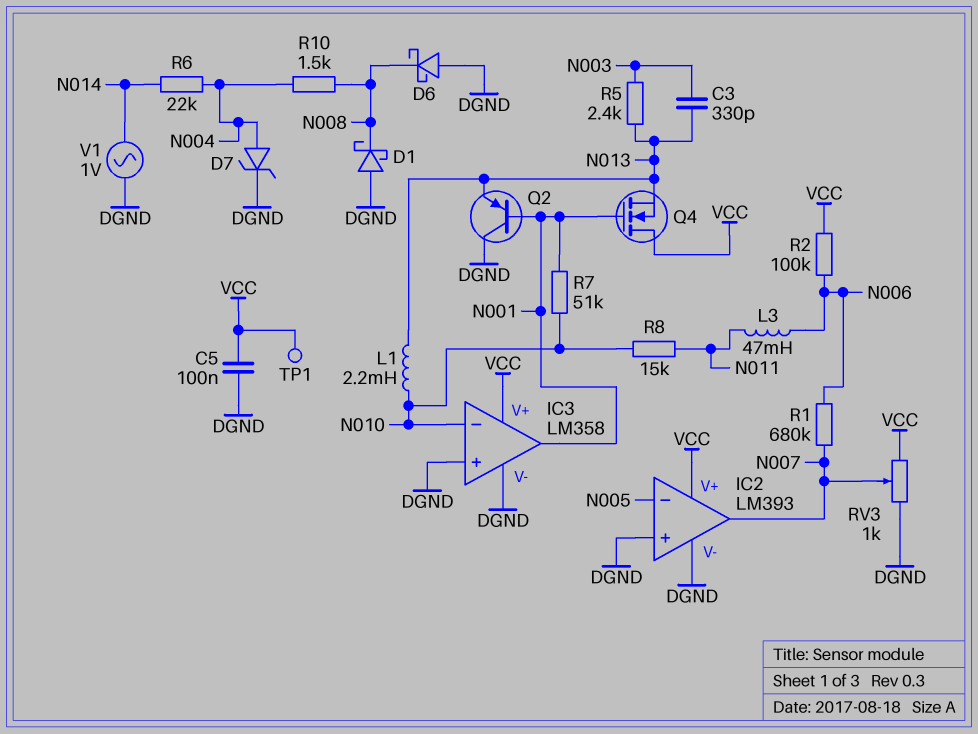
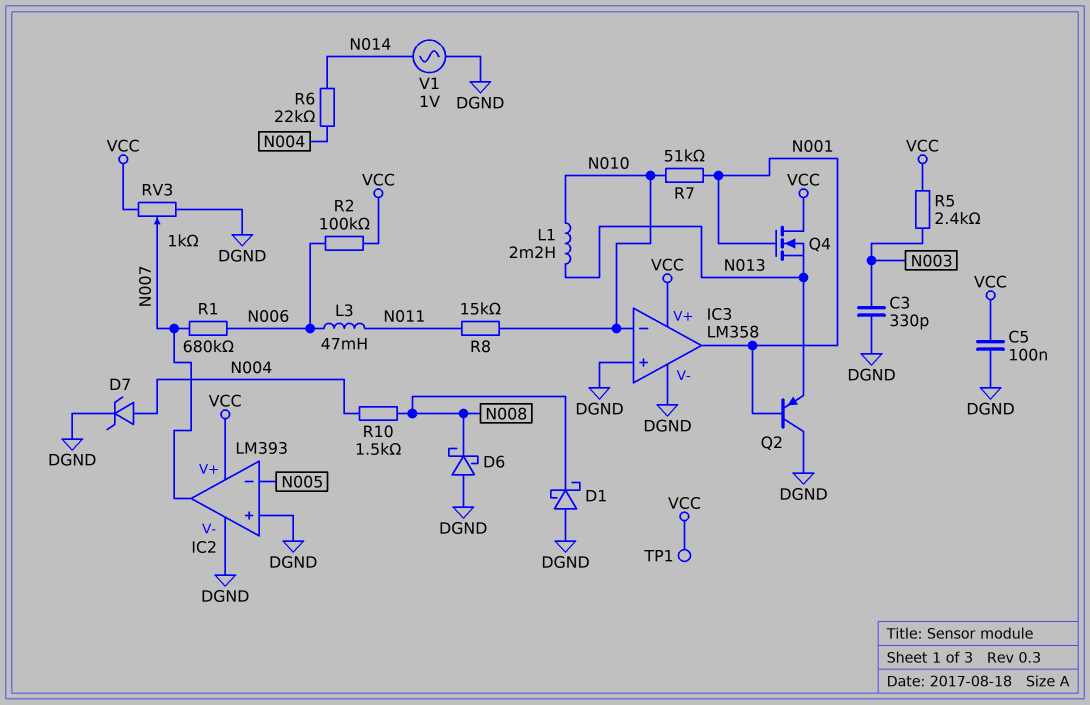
C3: 330pF (N003, N013) -> 330pF (DGND, N003)
R5: 2.4k (N003, N013) -> 2.4k (N003, VCC)

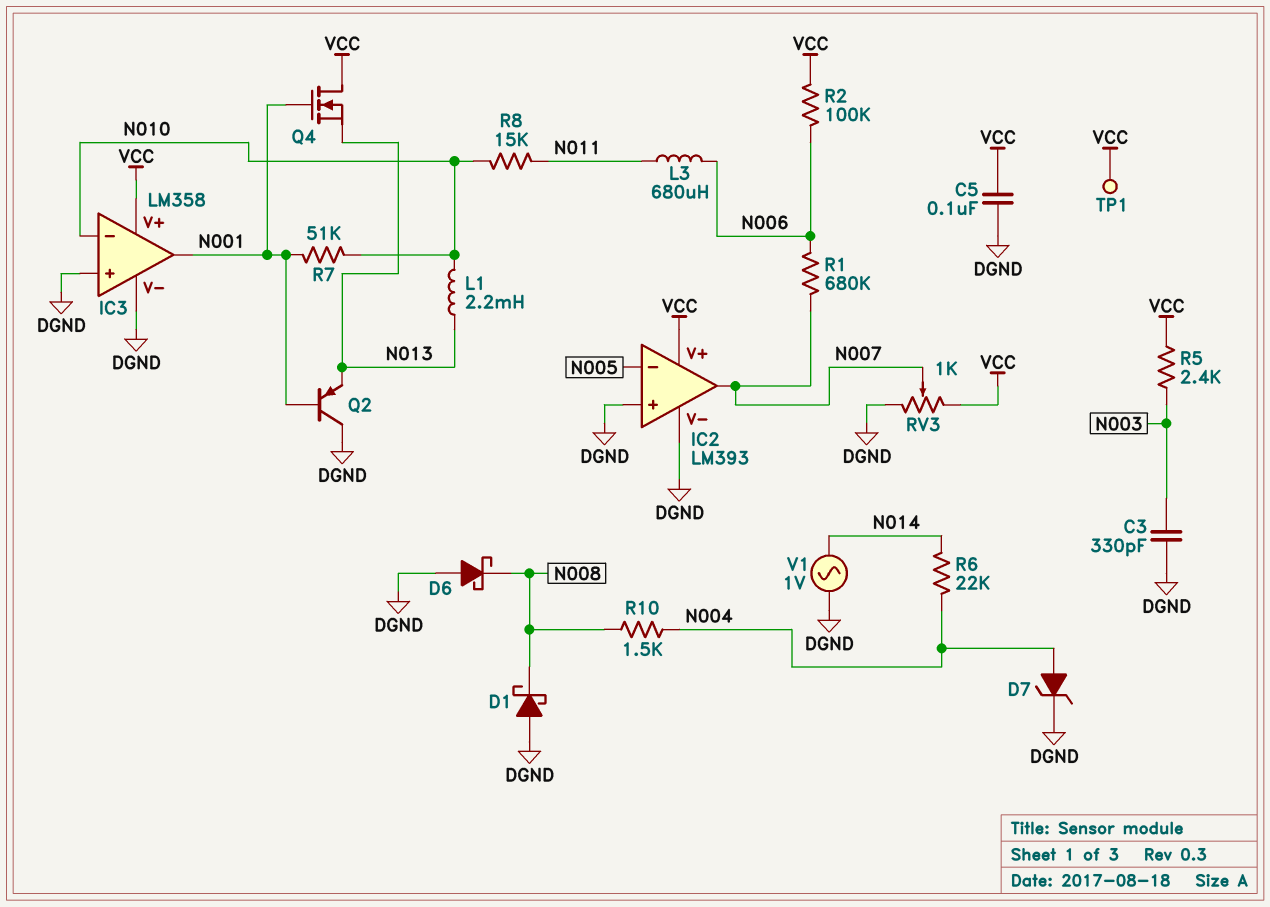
L3: 47mH (N006, N011) -> 680uH (N006, N011)

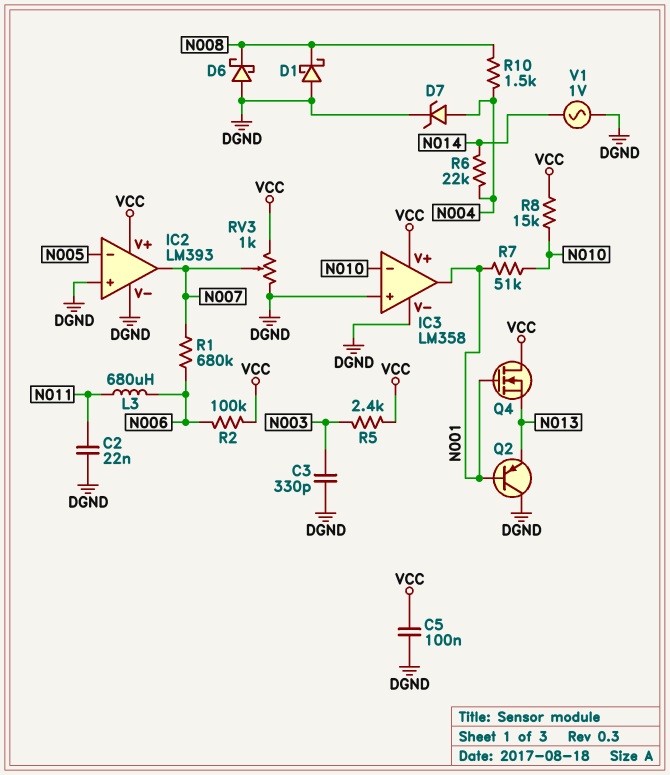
C2: none -> 22nF (DGND, N011)
L1: 2.2mH (N010, N013) -> none
R8: 15k (N010, N011) -> 15k (N010, VCC)
TP1: test point (VCC) -> none

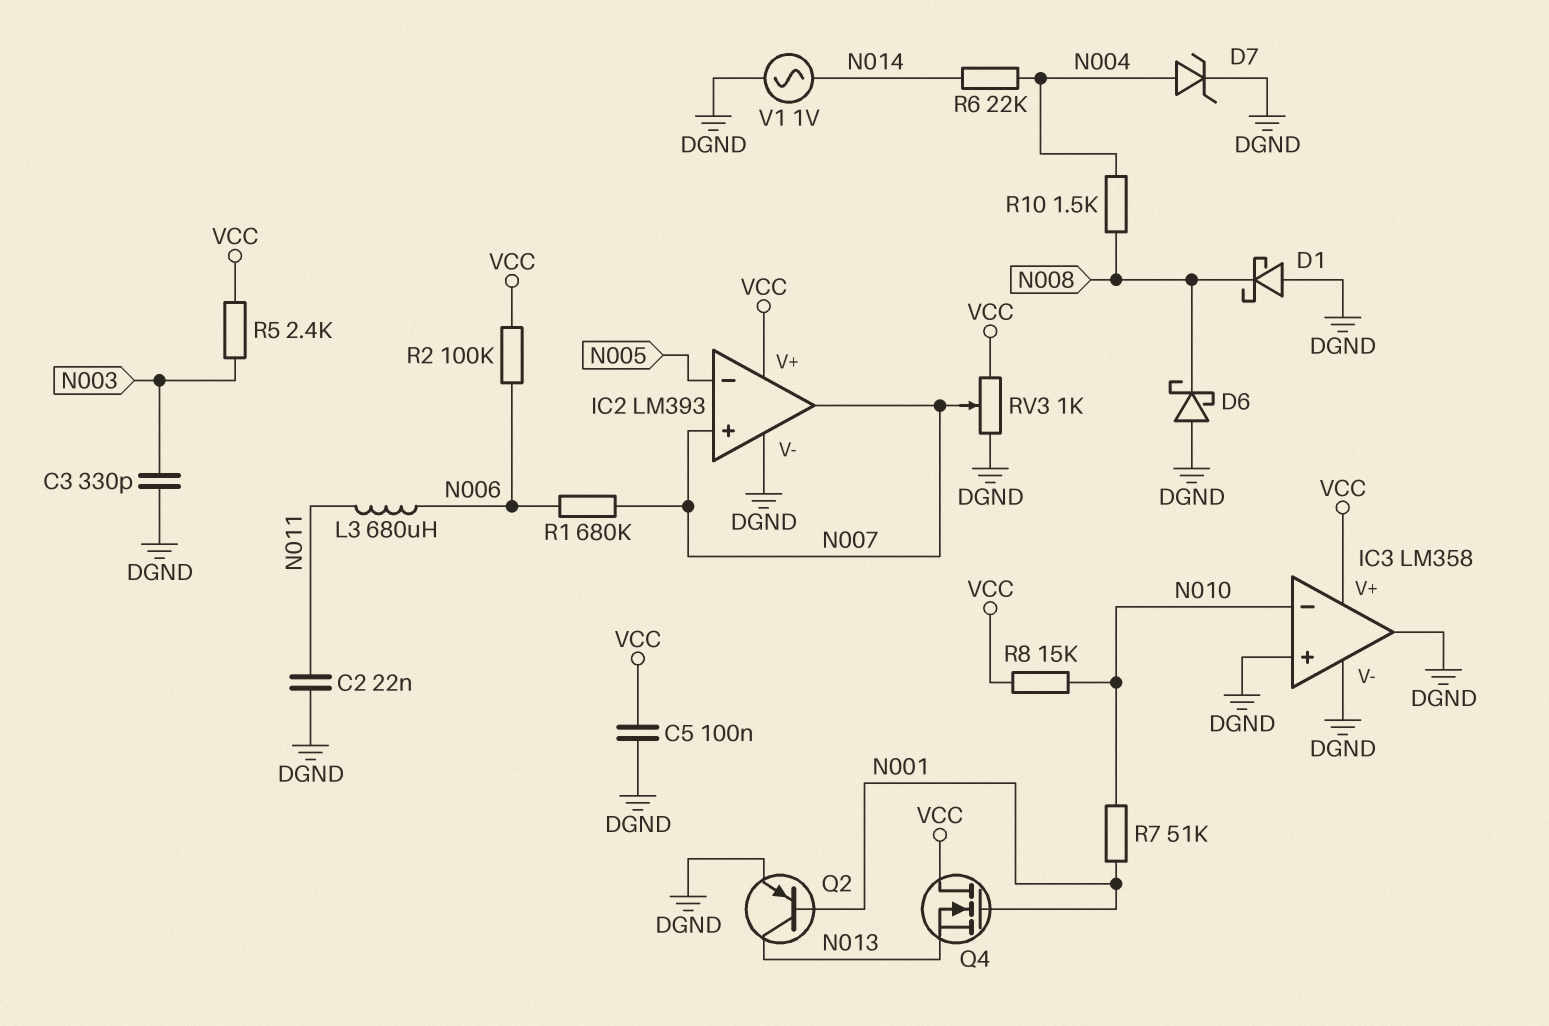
IC2 pin in+: DGND -> N007
IC3 pin out: N001 -> DGND
Q2: PNP (B N001, C DGND, E N013) -> PNP (B N001, C N013, E DGND)

